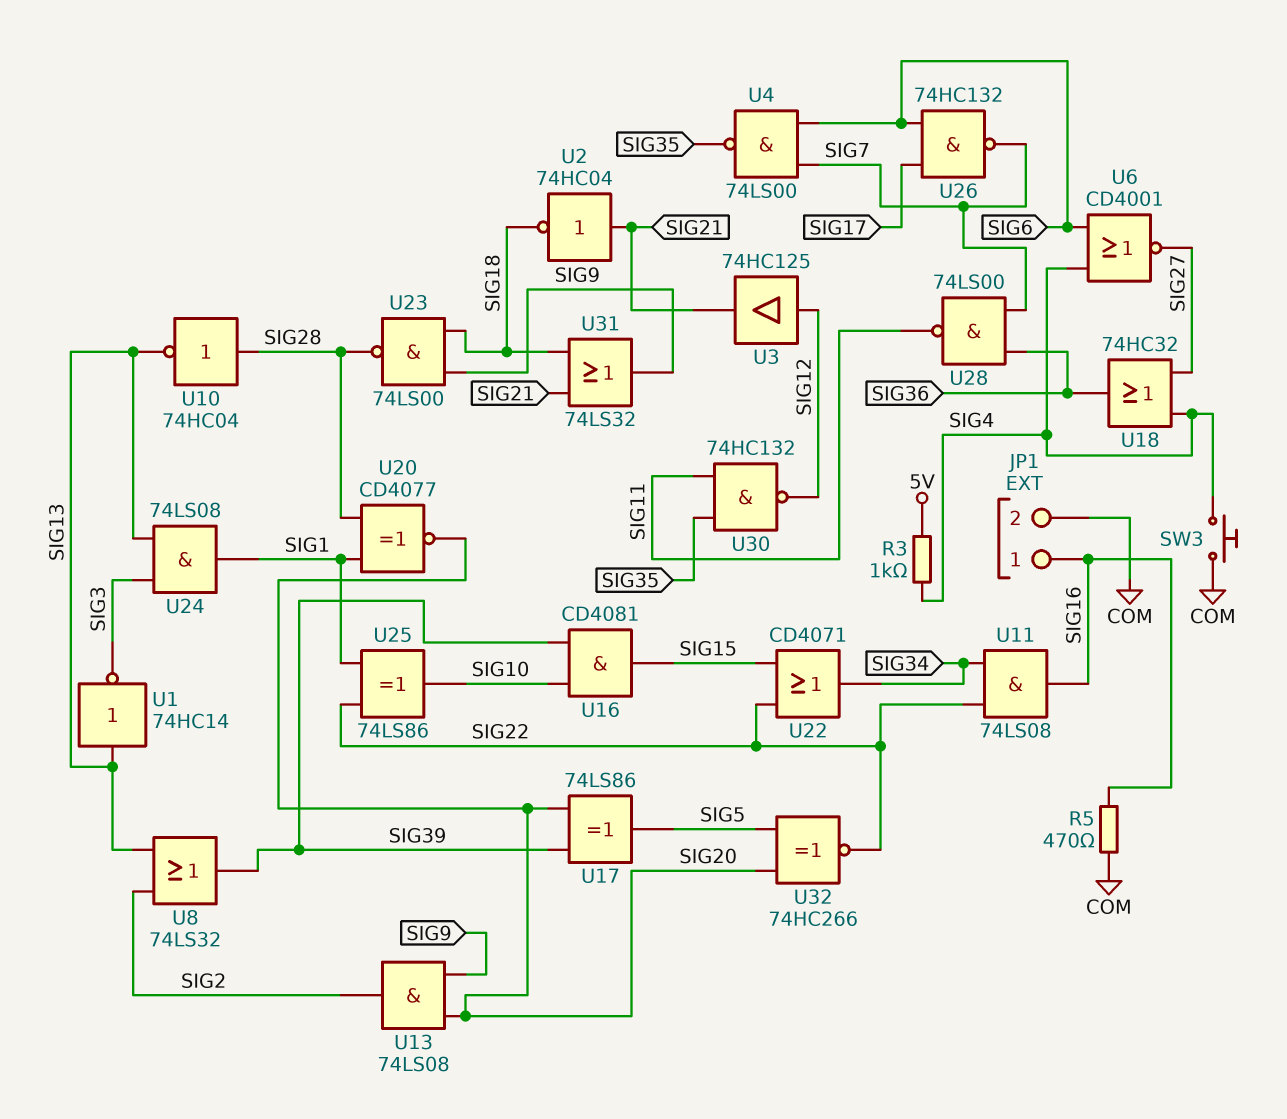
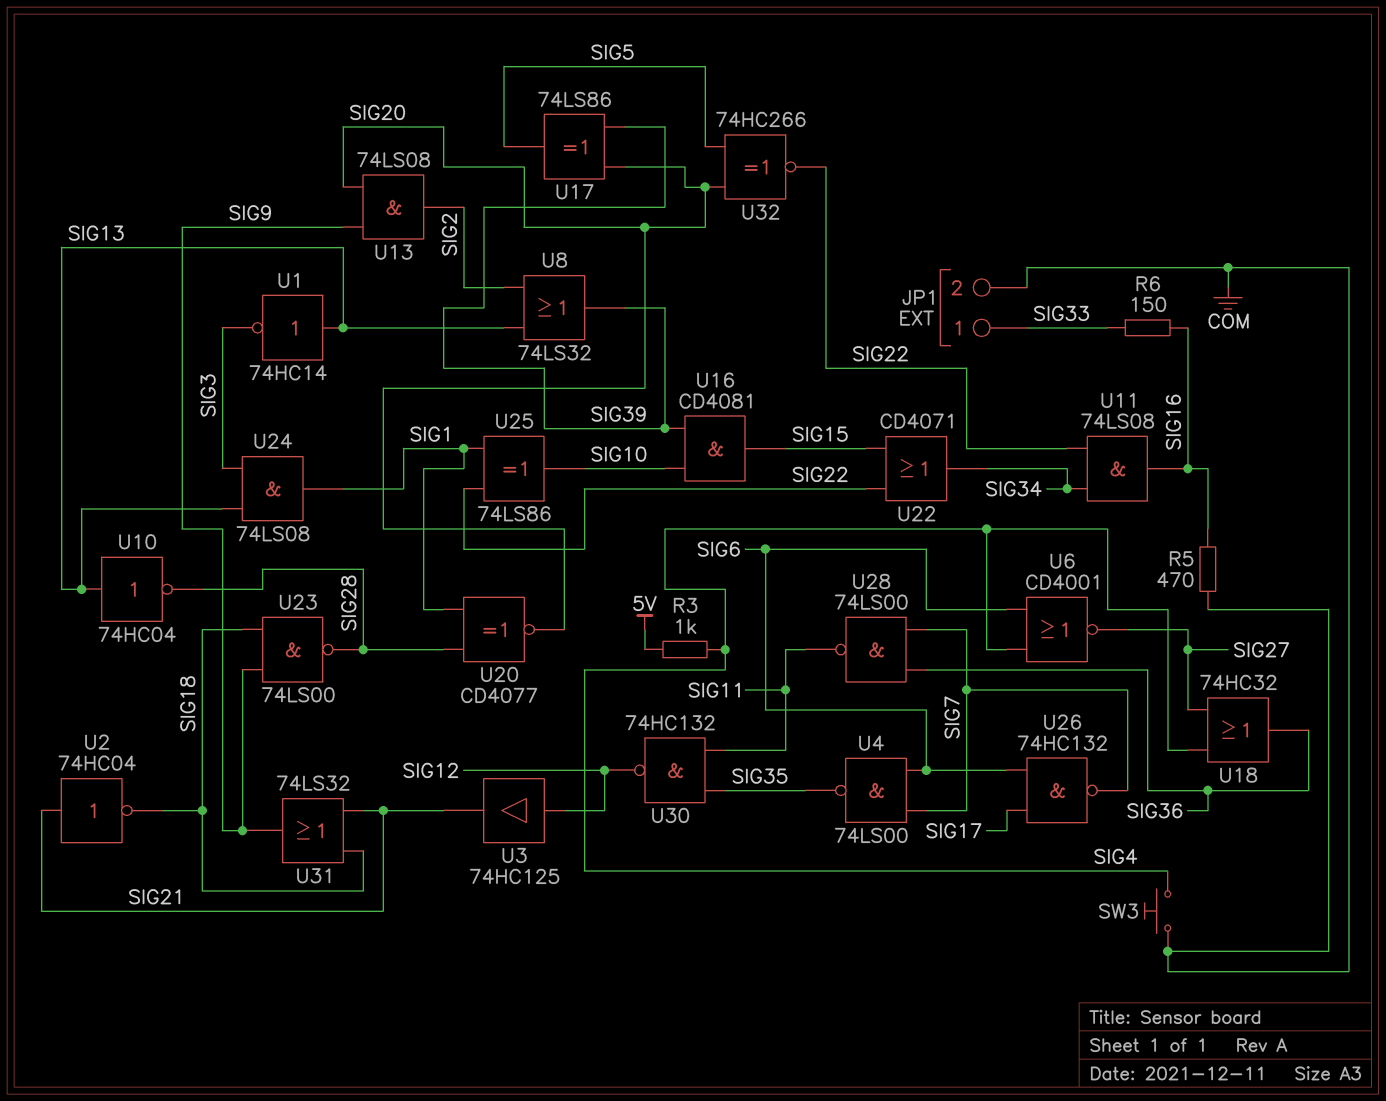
JP1 pin 1: SIG16 -> SIG33
R6: none -> 150 (SIG16, SIG33)
U10: NOT 74HC04 (in SIG28, out SIG13) -> NOT 74HC04 (in SIG13, out SIG28)

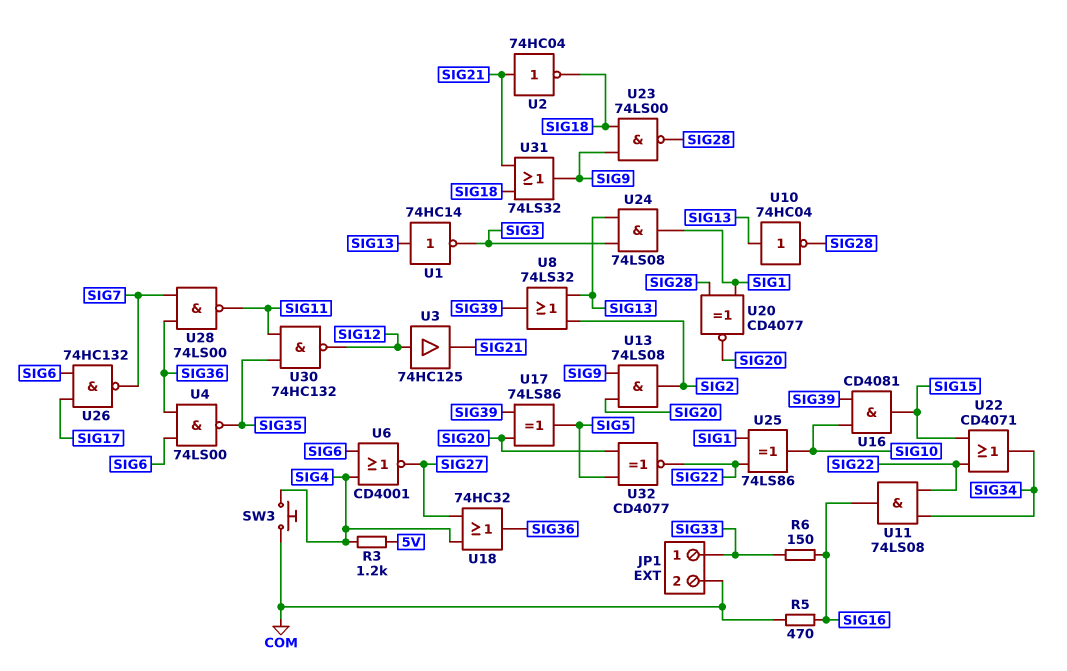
R3: 1k (5V, SIG4) -> 1.2k (5V, SIG4)
U4: NAND 74LS00 (in SIG6, in SIG7, out SIG35) -> NAND 74LS00 (in SIG6, in SIG36, out SIG35)
U32: XNOR 74HC266 (in SIG5, in SIG20, out SIG22) -> XNOR CD4077 (in SIG5, in SIG20, out SIG22)

